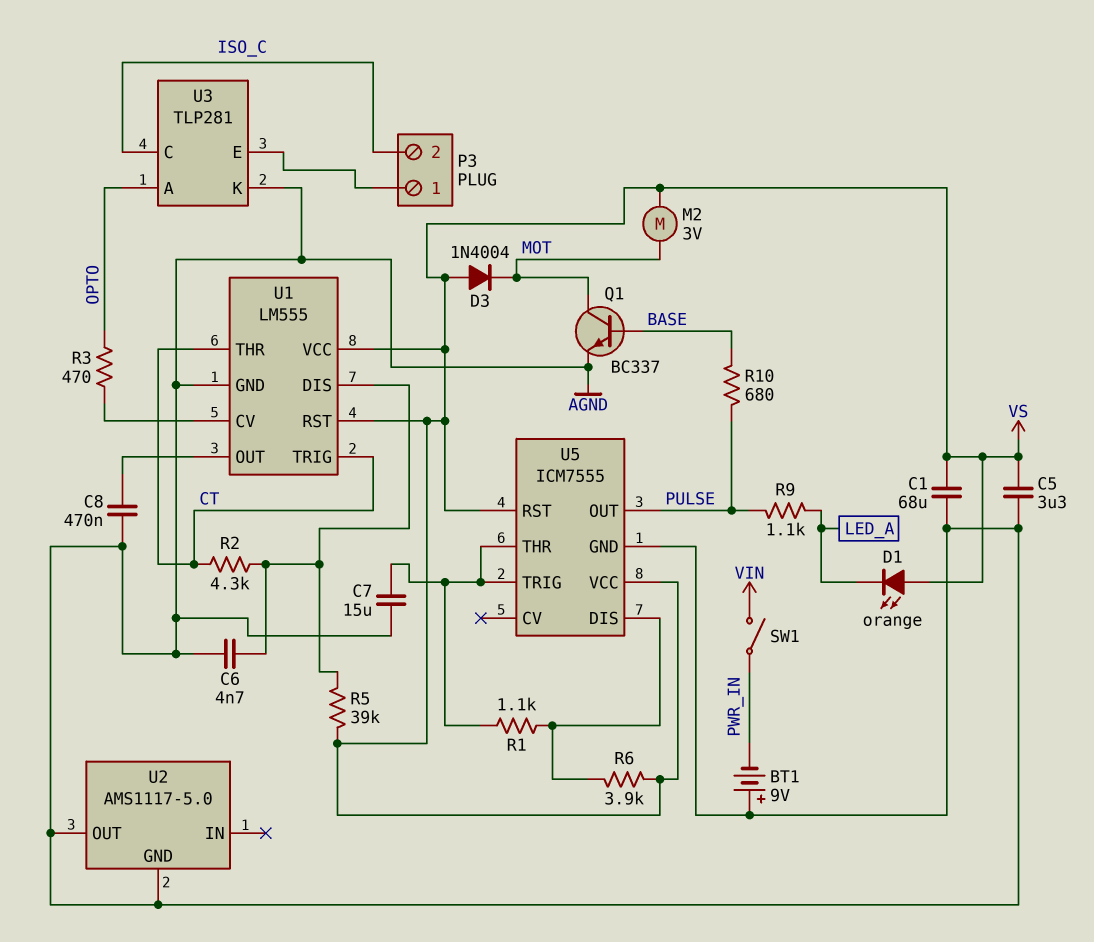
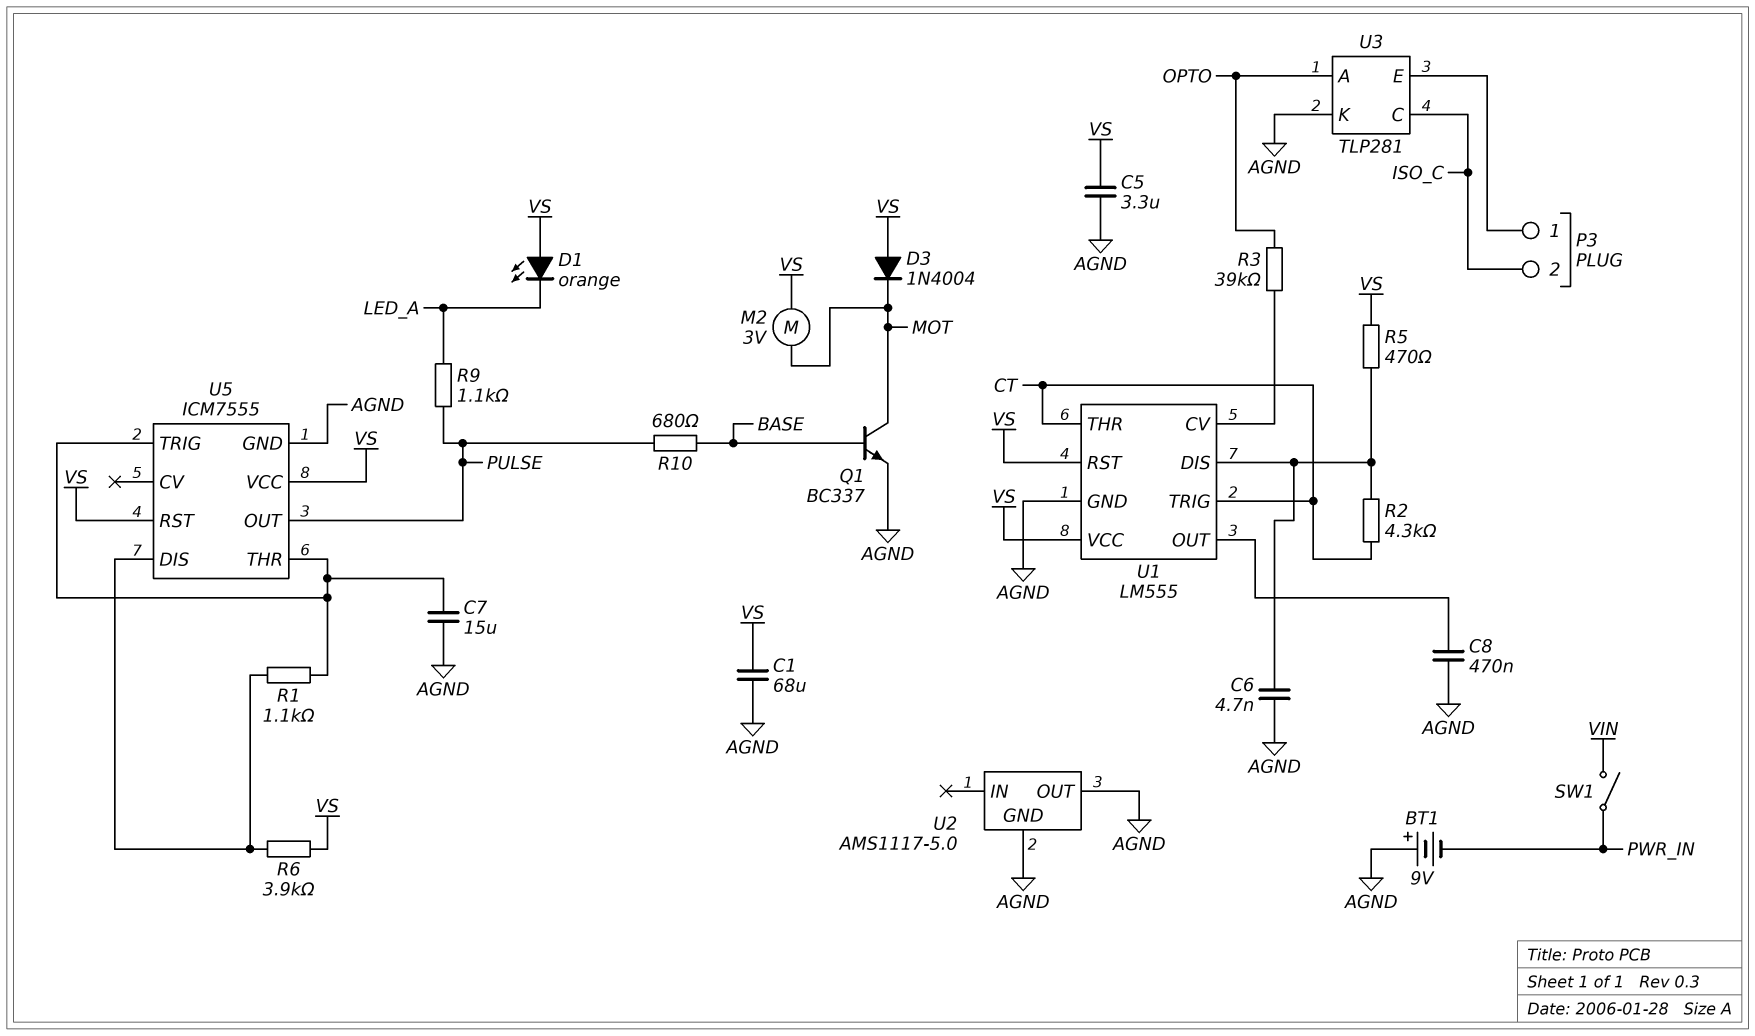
R3: 470 (OPTO, U1/CV) -> 39k (OPTO, U1/CV)
R5: 39k (U1/DIS, VS) -> 470 (U1/DIS, VS)

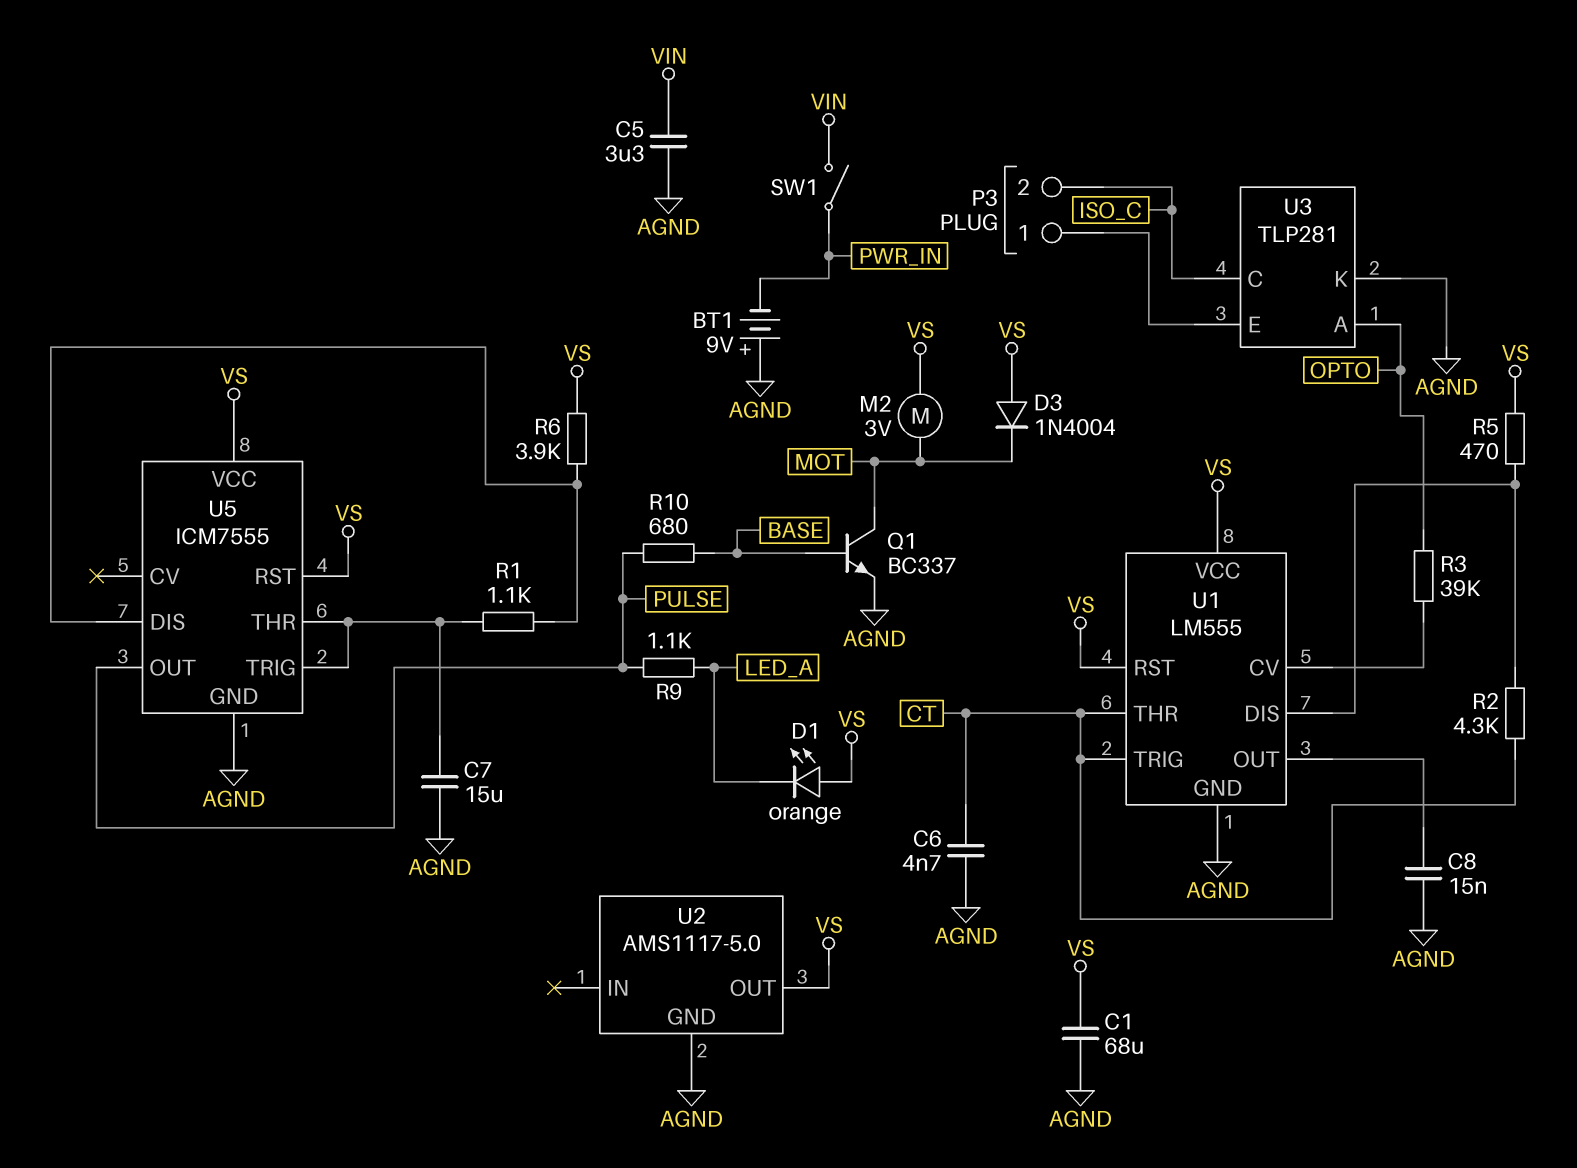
C5: 3.3uF (AGND, VS) -> 3.3uF (AGND, VIN)
C6: 4.7nF (AGND, U1/DIS) -> 4.7nF (AGND, CT)
C8: 470nF (AGND, U1/OUT) -> 15nF (AGND, U1/OUT)
U2 pin OUT: AGND -> VS

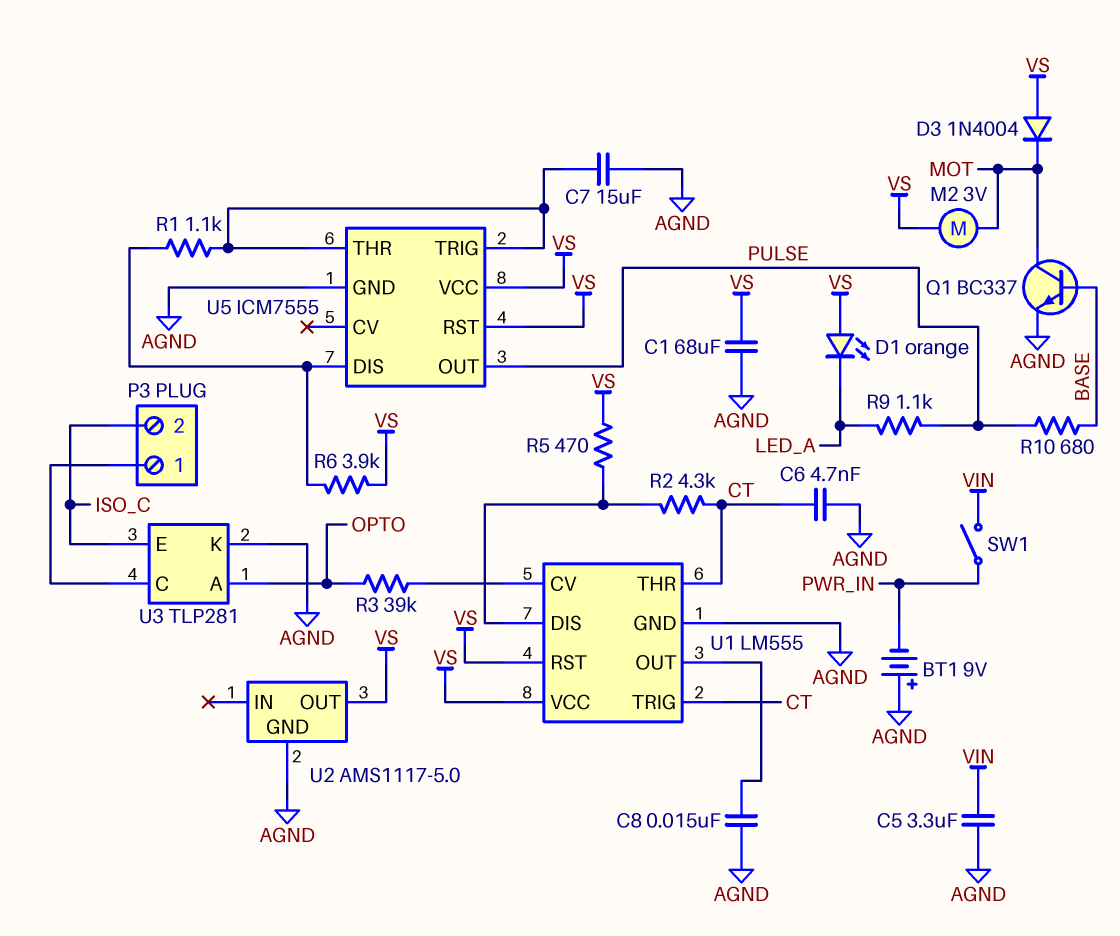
U3 pin C: ISO_C -> P3/1
U3 pin E: P3/1 -> ISO_C

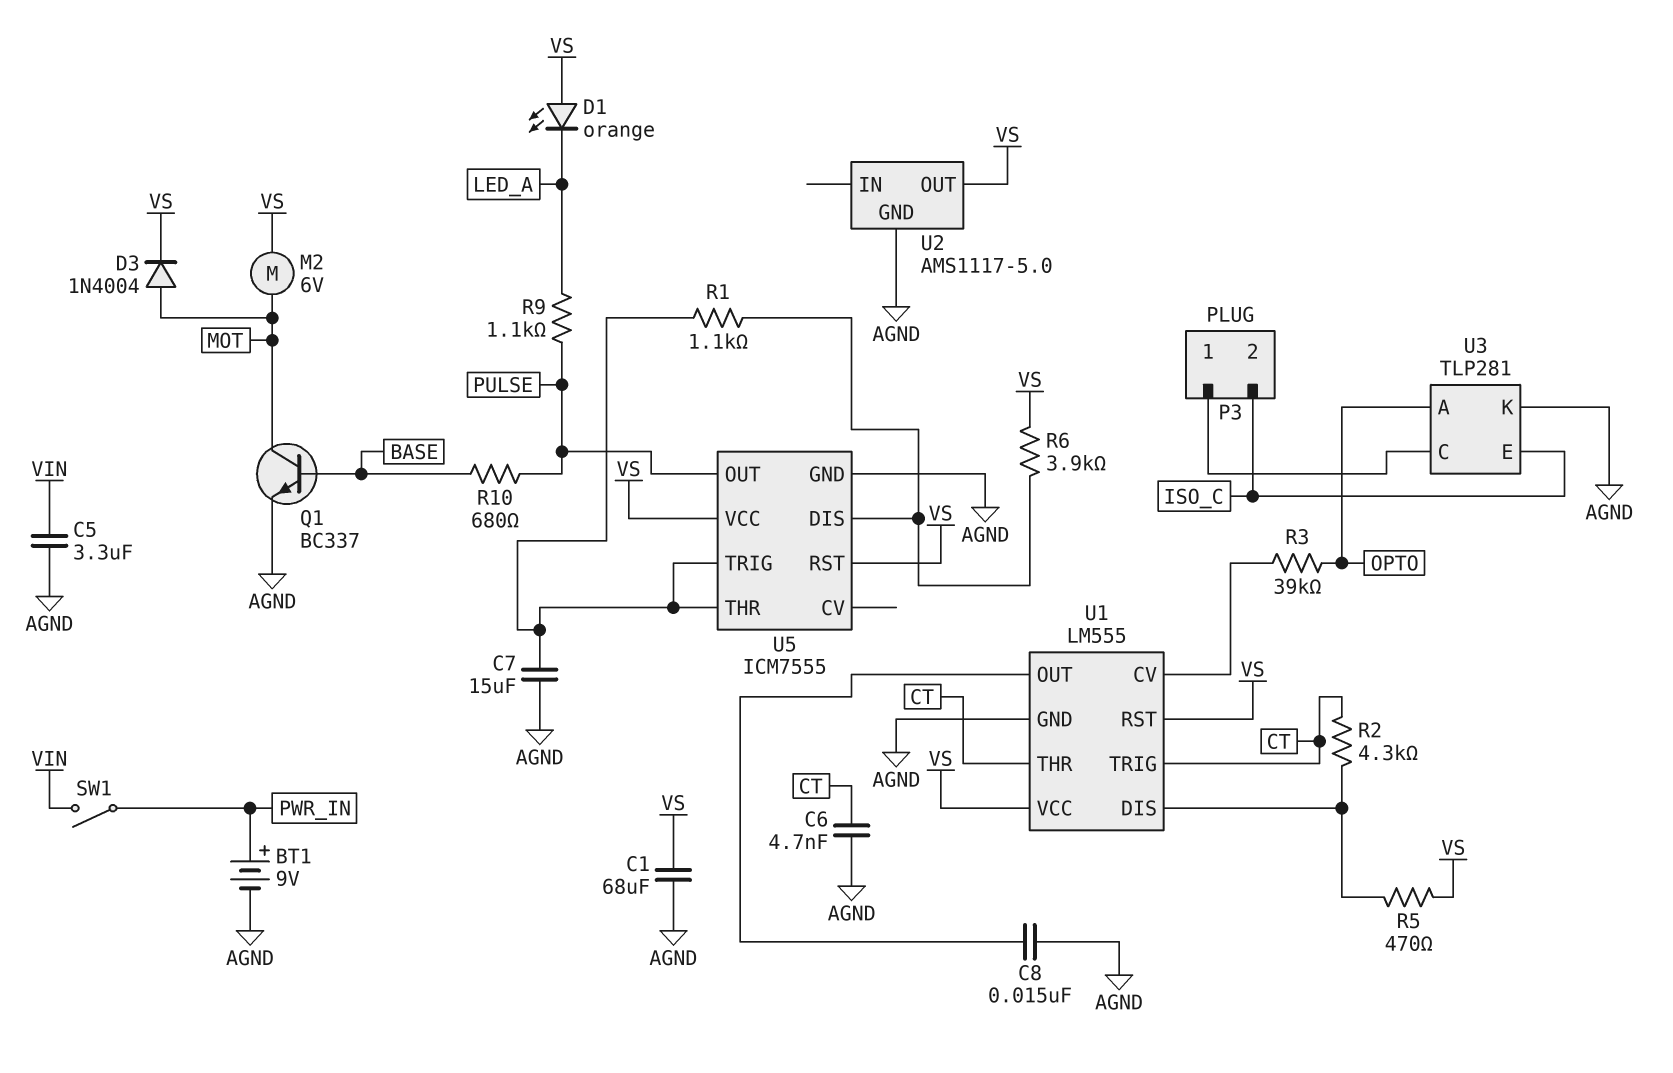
BT1: 9V (plus AGND, minus PWR_IN) -> 9V (plus PWR_IN, minus AGND)
D3: diode 1N4004 (A VS, K MOT) -> diode 1N4004 (A MOT, K VS)
M2: motor 3V (MOT, VS) -> motor 6V (MOT, VS)

